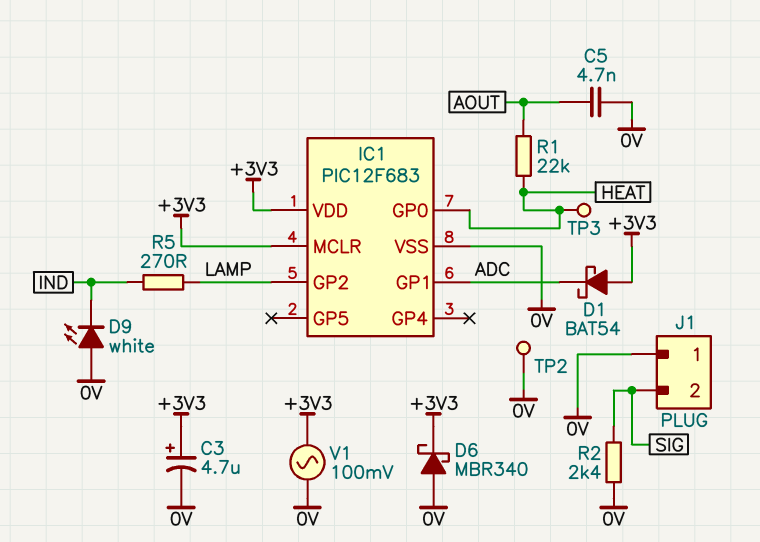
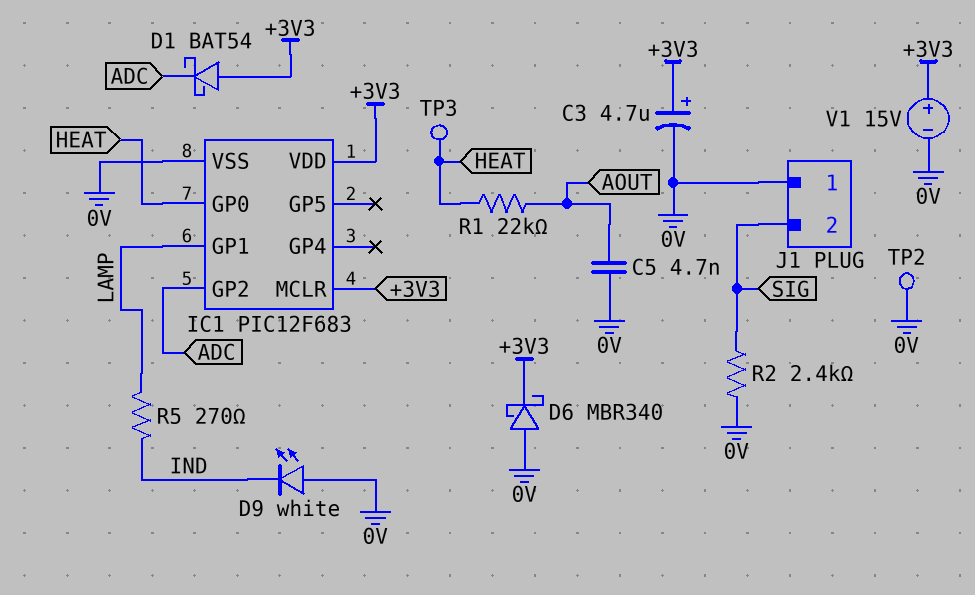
IC1 pin GP1: ADC -> LAMP
IC1 pin GP2: LAMP -> ADC
V1: AC 100mV (+3V3, 0V) -> 15V (plus +3V3, minus 0V)

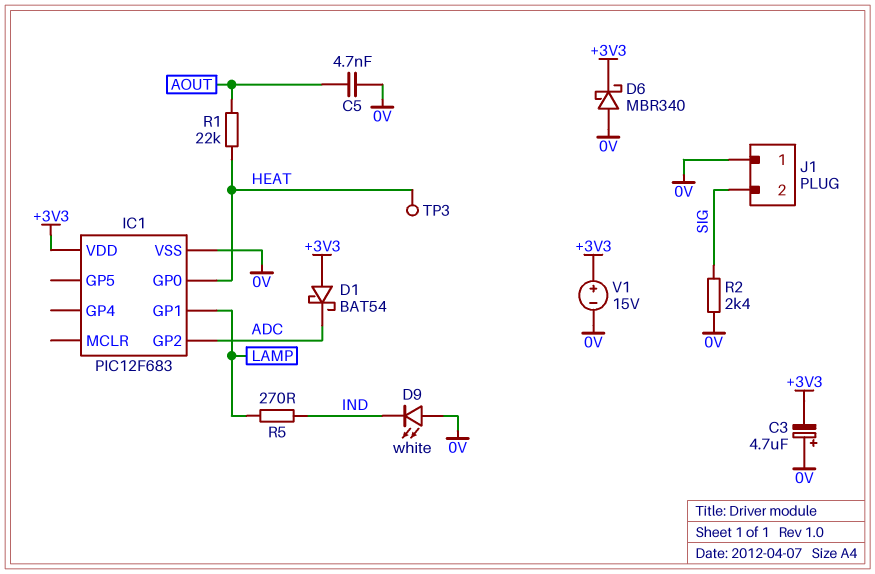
C3: 4.7uF (plus +3V3, minus 0V) -> 4.7uF (plus 0V, minus +3V3)
IC1 pin MCLR: +3V3 -> none
TP2: test point (0V) -> none

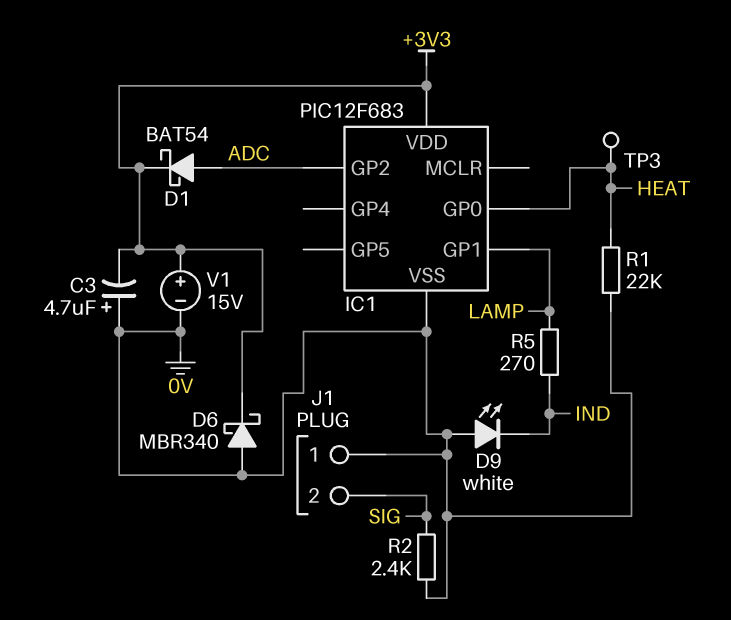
C5: 4.7nF (0V, AOUT) -> none
D1: schottky BAT54 (A +3V3, K ADC) -> schottky BAT54 (A ADC, K +3V3)
R1: 22k (AOUT, HEAT) -> 22k (0V, HEAT)

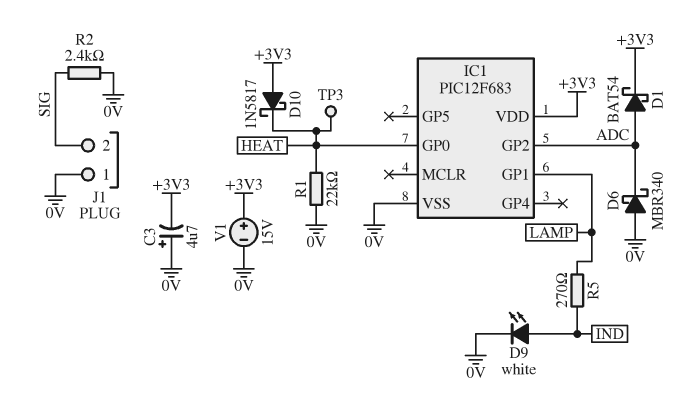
D6: schottky MBR340 (A 0V, K +3V3) -> schottky MBR340 (A 0V, K ADC)
D9: LED white (A 0V, K IND) -> LED white (A IND, K 0V)
D10: none -> schottky 1N5817 (A +3V3, K HEAT)

